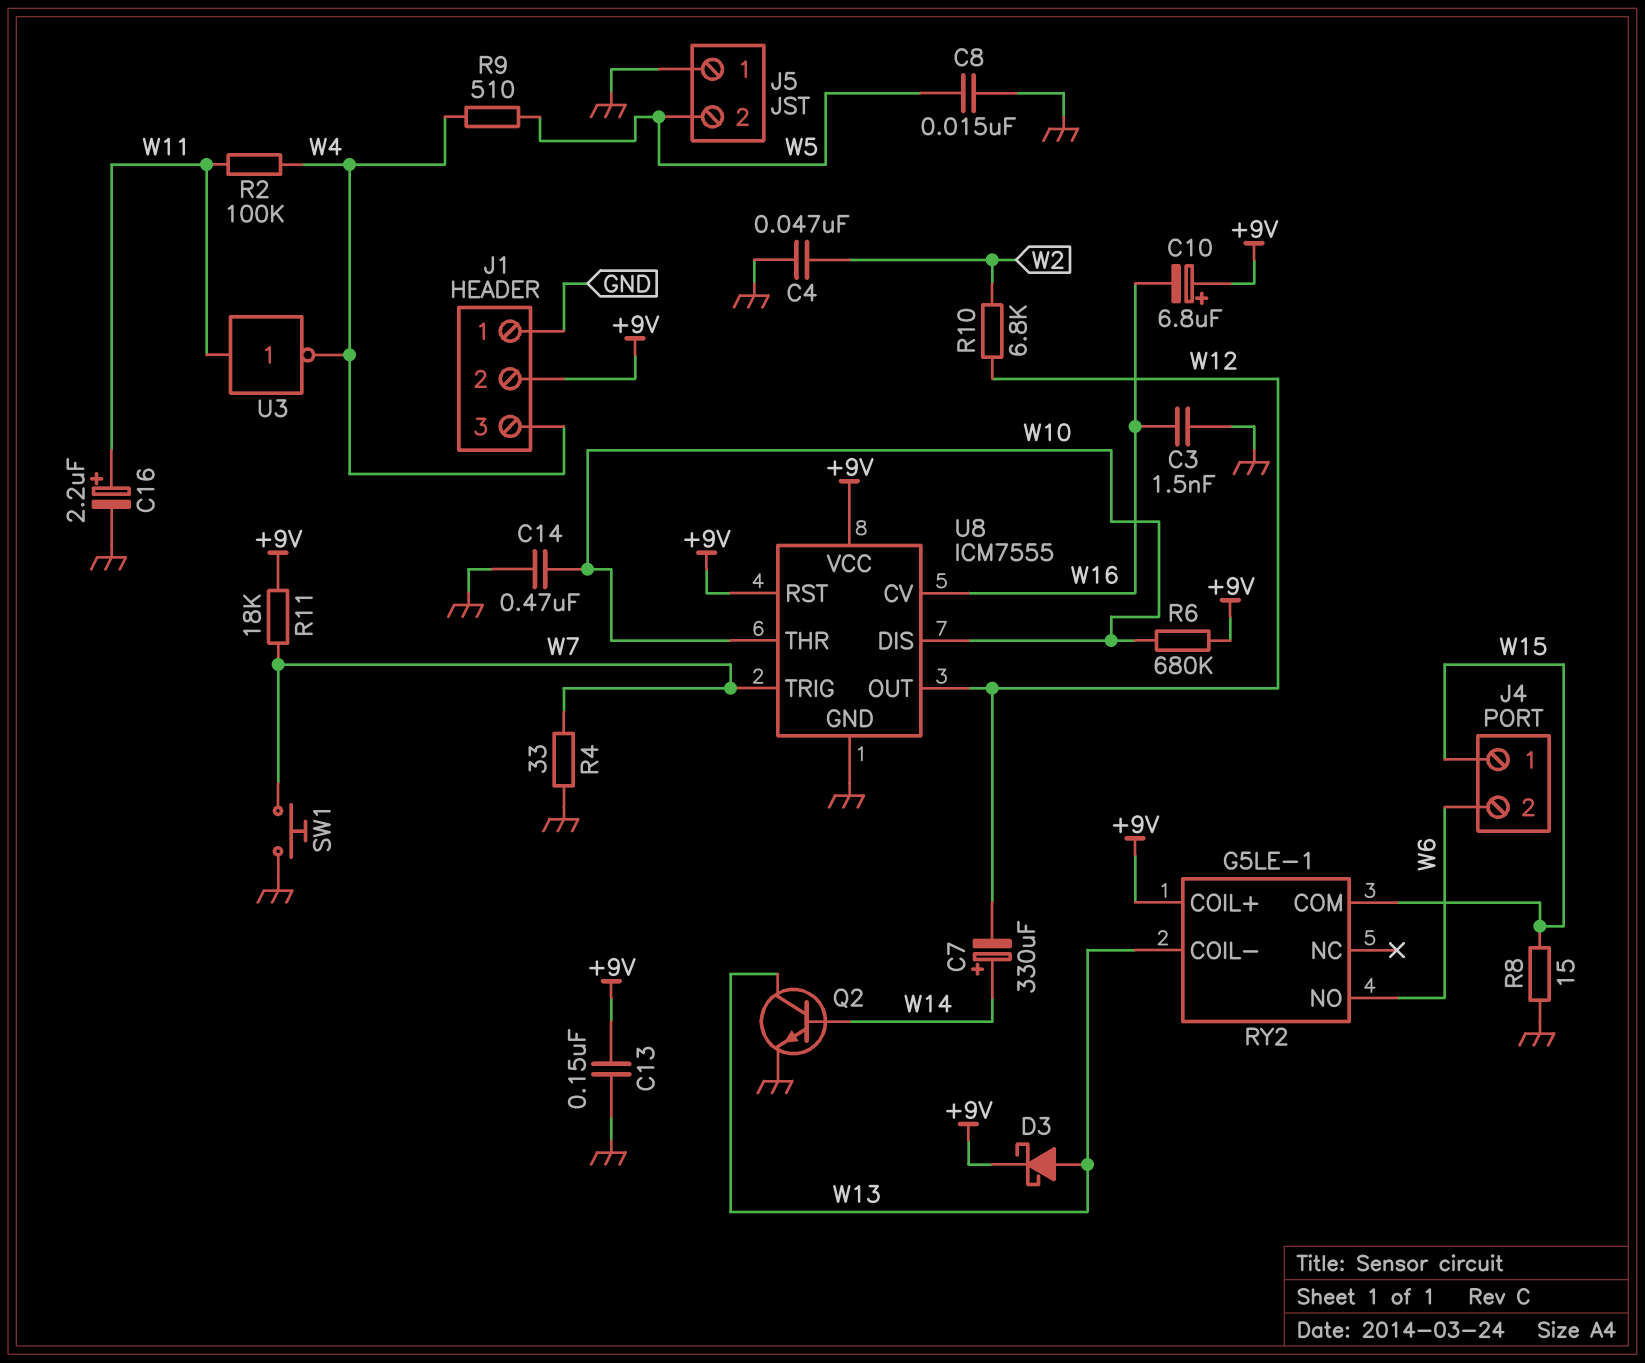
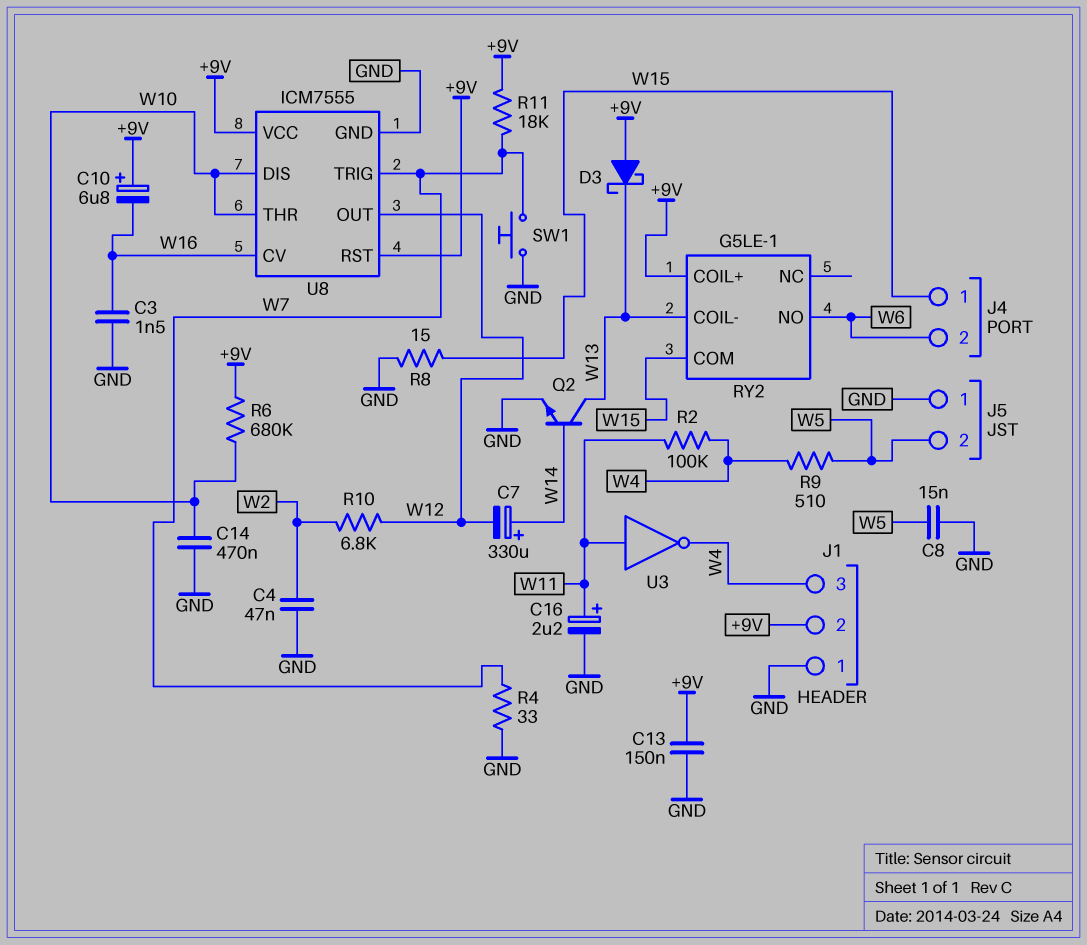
D3: schottky (A W13, K +9V) -> schottky (A +9V, K W13)

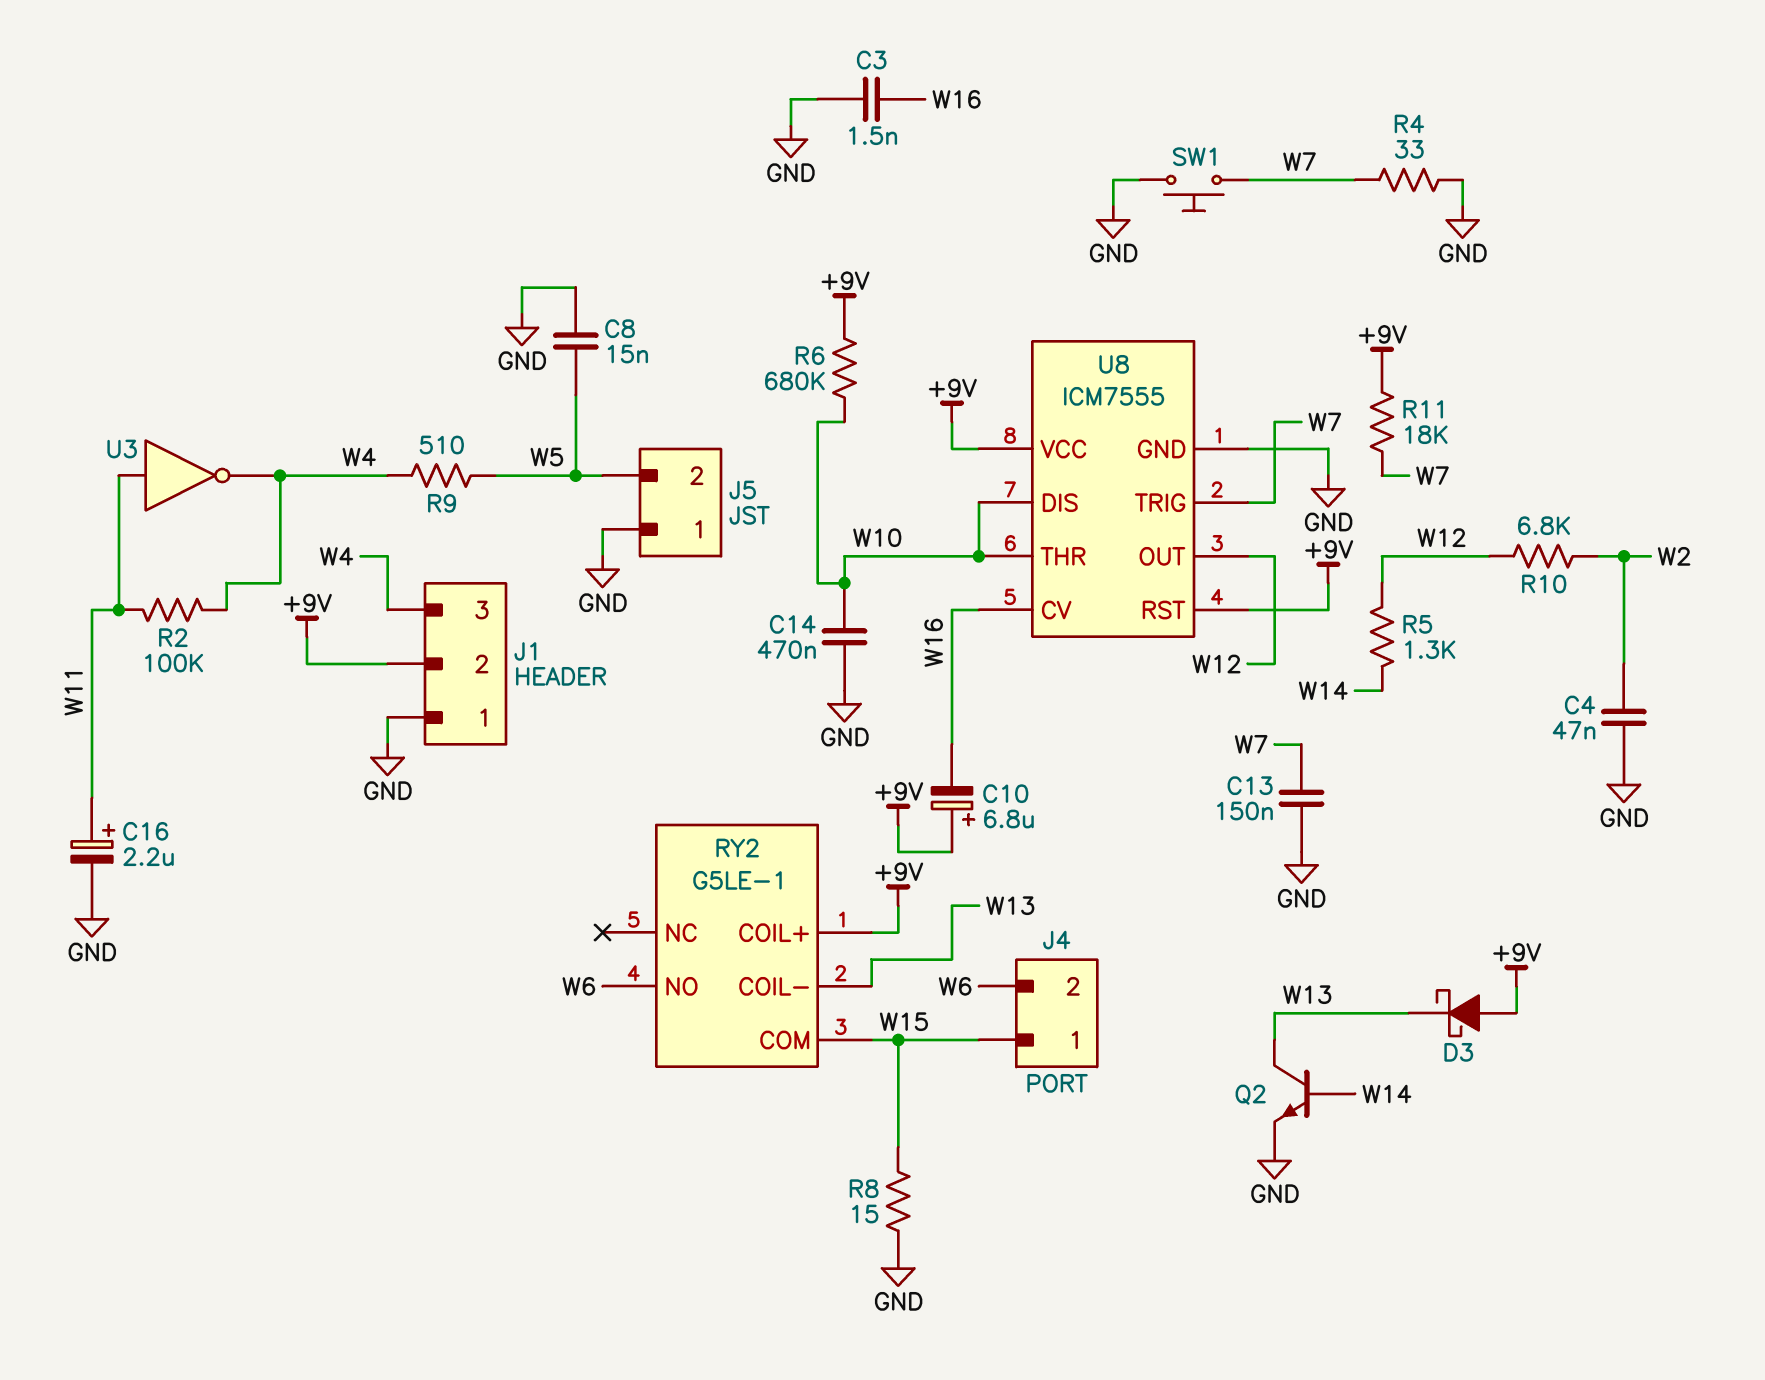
C7: 330uF (plus W14, minus W12) -> none
C13: 150nF (+9V, GND) -> 150nF (GND, W7)
R5: none -> 1.3k (W12, W14)

